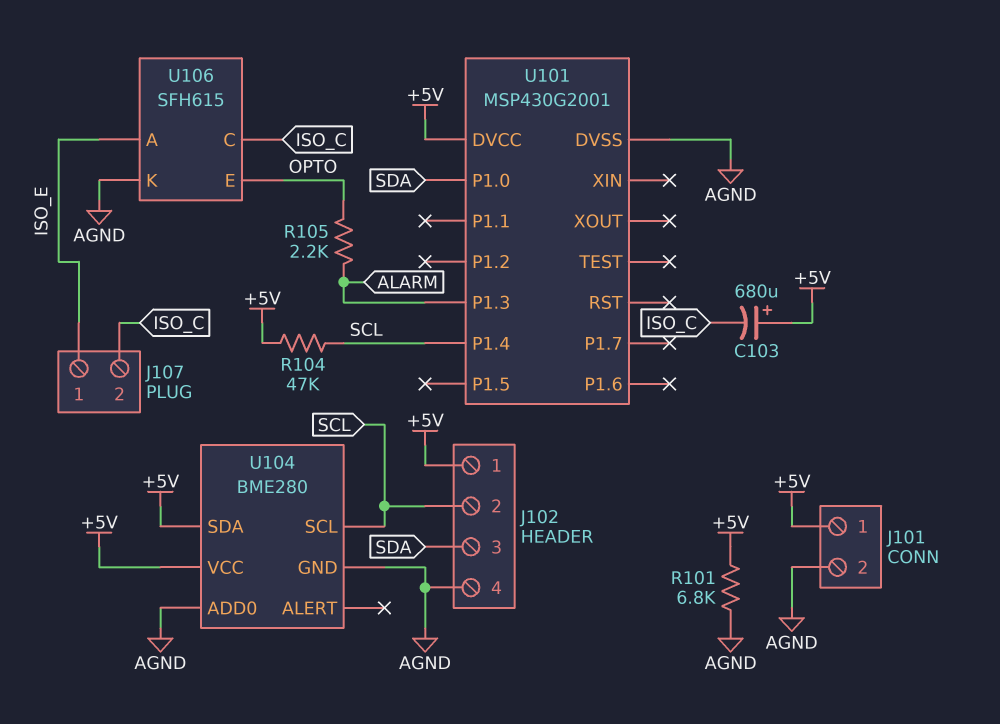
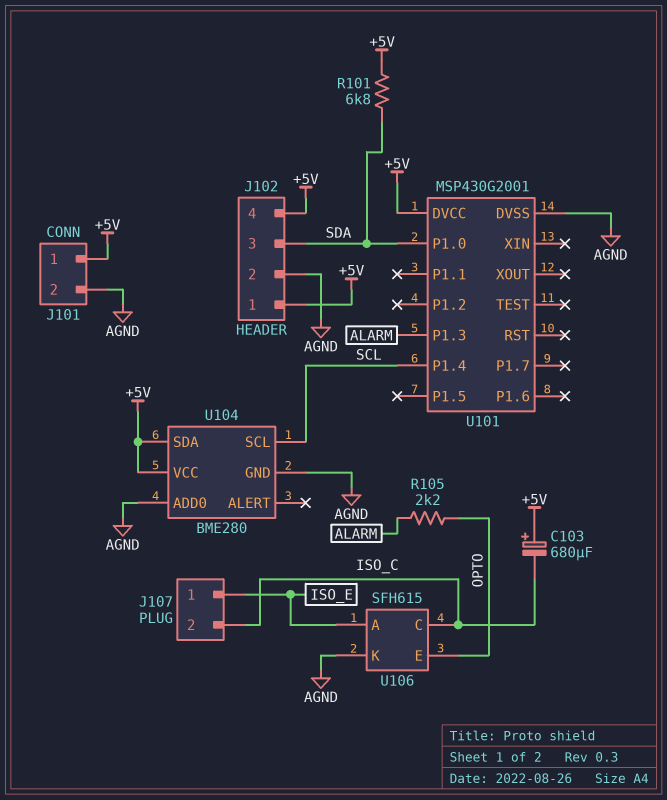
J102 pin 2: SCL -> AGND
J102 pin 4: AGND -> +5V
R101: 6.8k (+5V, AGND) -> 6.8k (+5V, SDA)
R104: 47k (+5V, SCL) -> none

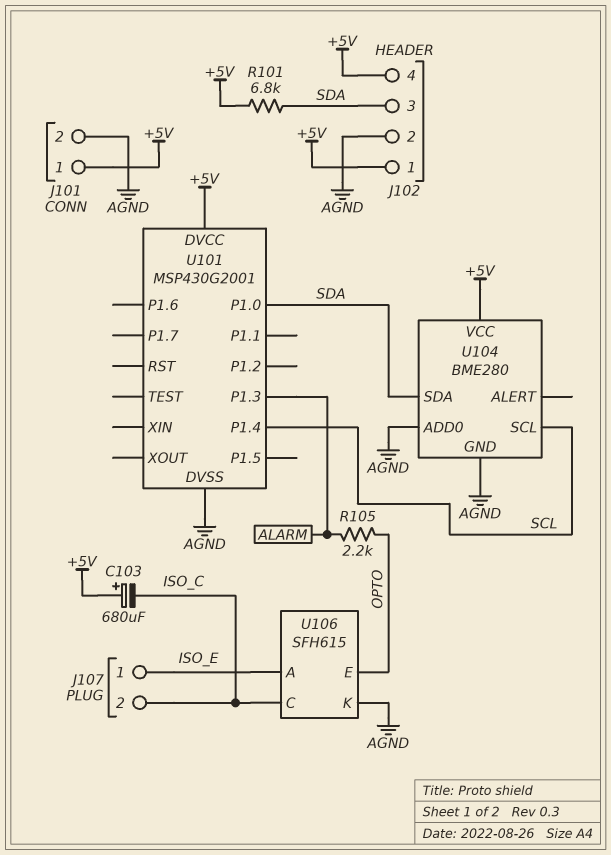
U104 pin SDA: +5V -> SDA

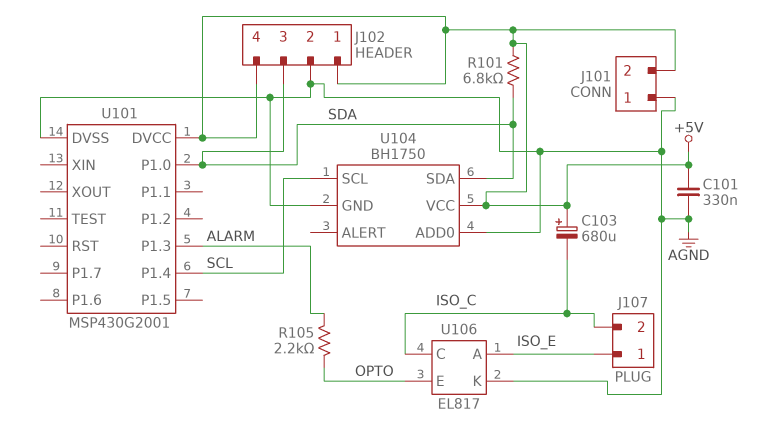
C101: none -> 330nF (+5V, AGND)
J101 pin 1: +5V -> AGND
J101 pin 2: AGND -> +5V
U104: BME280 -> BH1750
U106: SFH615 -> EL817

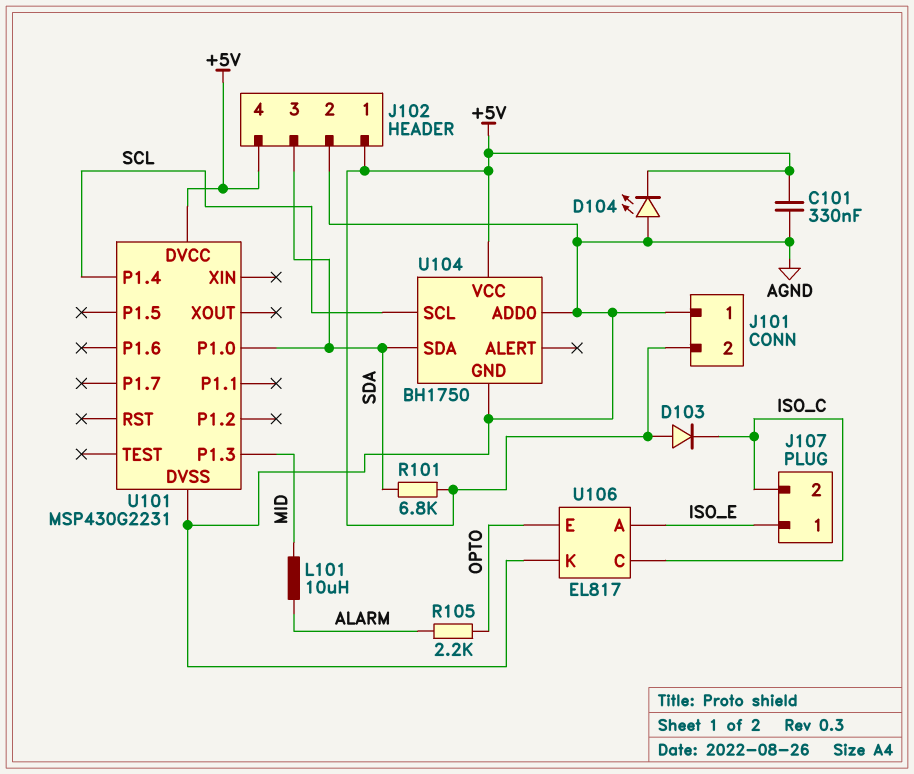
C103: 680uF (plus +5V, minus ISO_C) -> none
D103: none -> diode (A +5V, K ISO_C)
D104: none -> LED (A AGND, K +5V)
L101: none -> 10uH (ALARM, MID)
U101: MSP430G2001 -> MSP430G2231
U101 pin P1.3: ALARM -> MID

